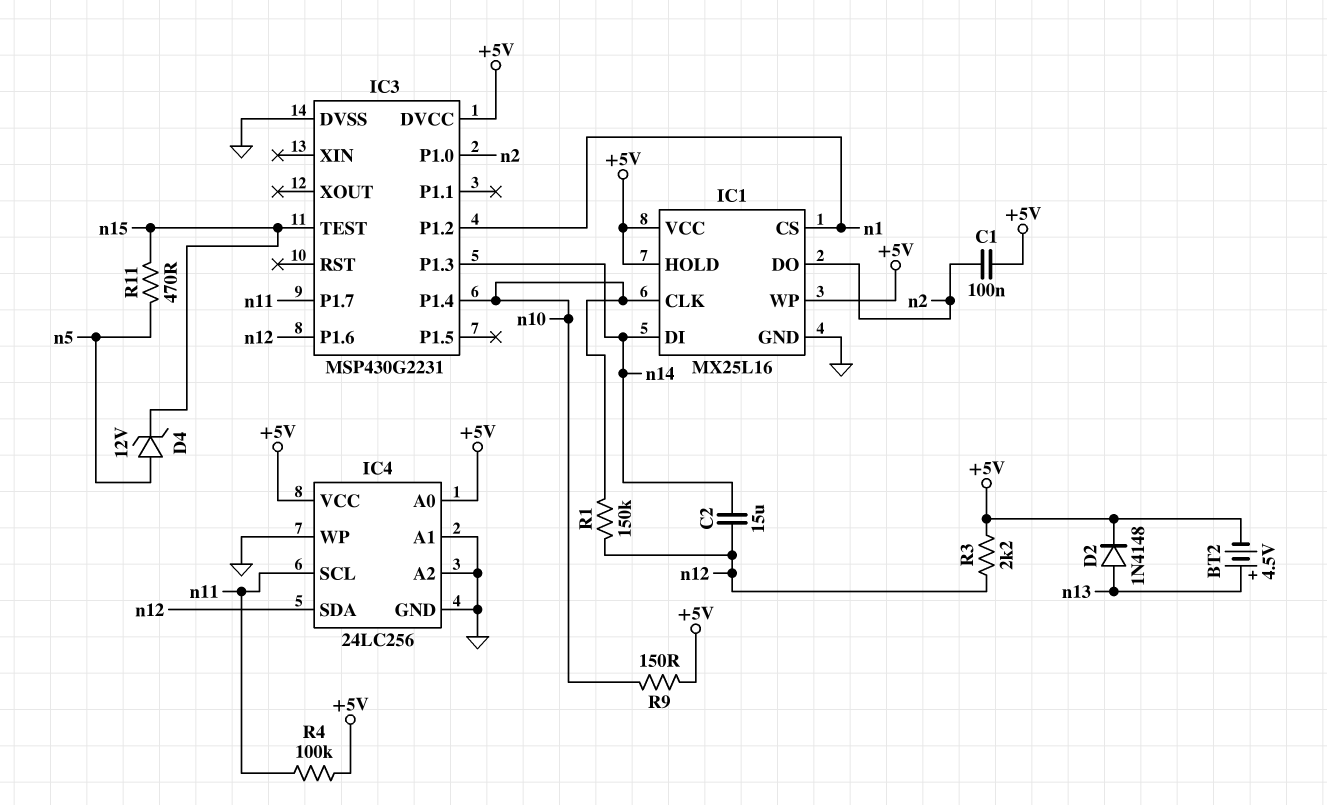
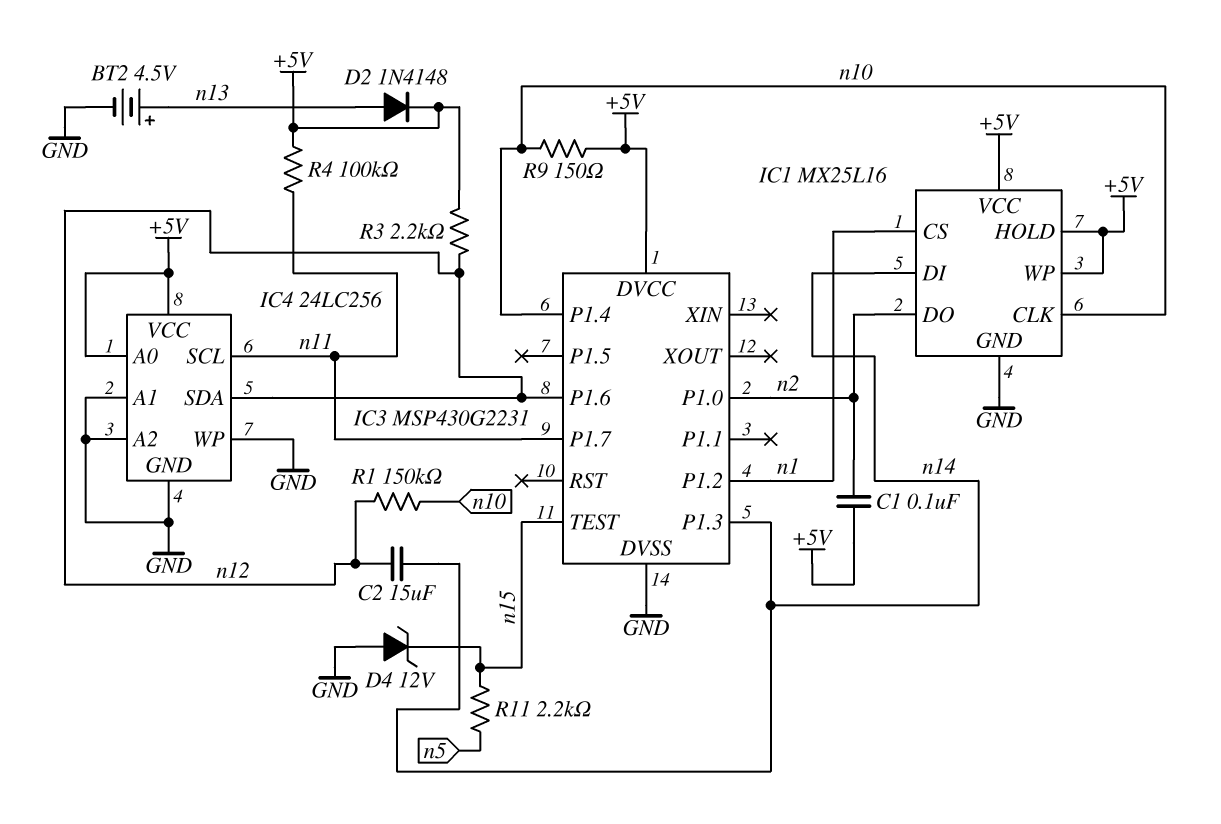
BT2: 4.5V (plus n13, minus +5V) -> 4.5V (plus n13, minus GND)
D4: zener 12V (A n5, K n15) -> zener 12V (A GND, K n15)
R11: 470 (n5, n15) -> 2.2k (n5, n15)

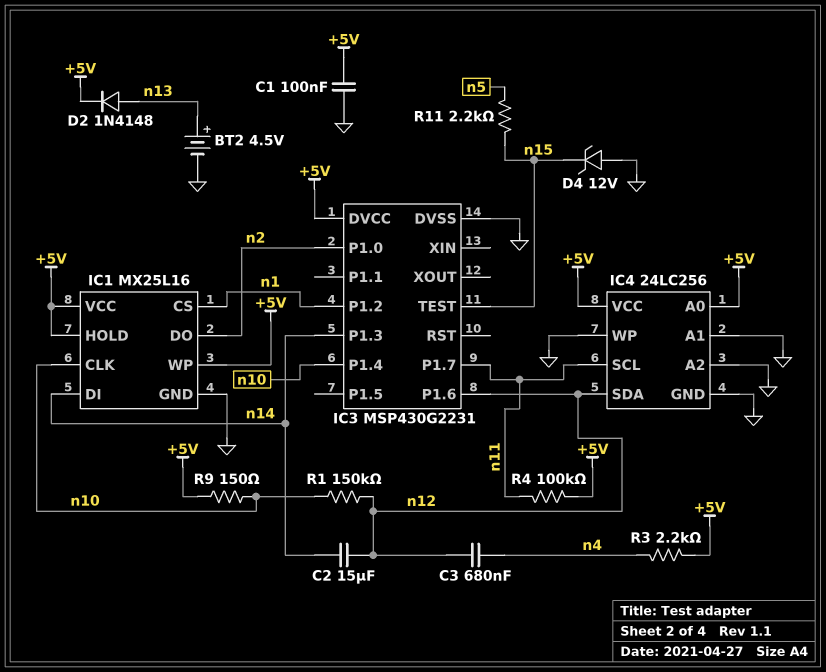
C1: 100nF (+5V, n2) -> 100nF (+5V, GND)
C3: none -> 680nF (n4, n12)
R3: 2.2k (+5V, n12) -> 2.2k (+5V, n4)

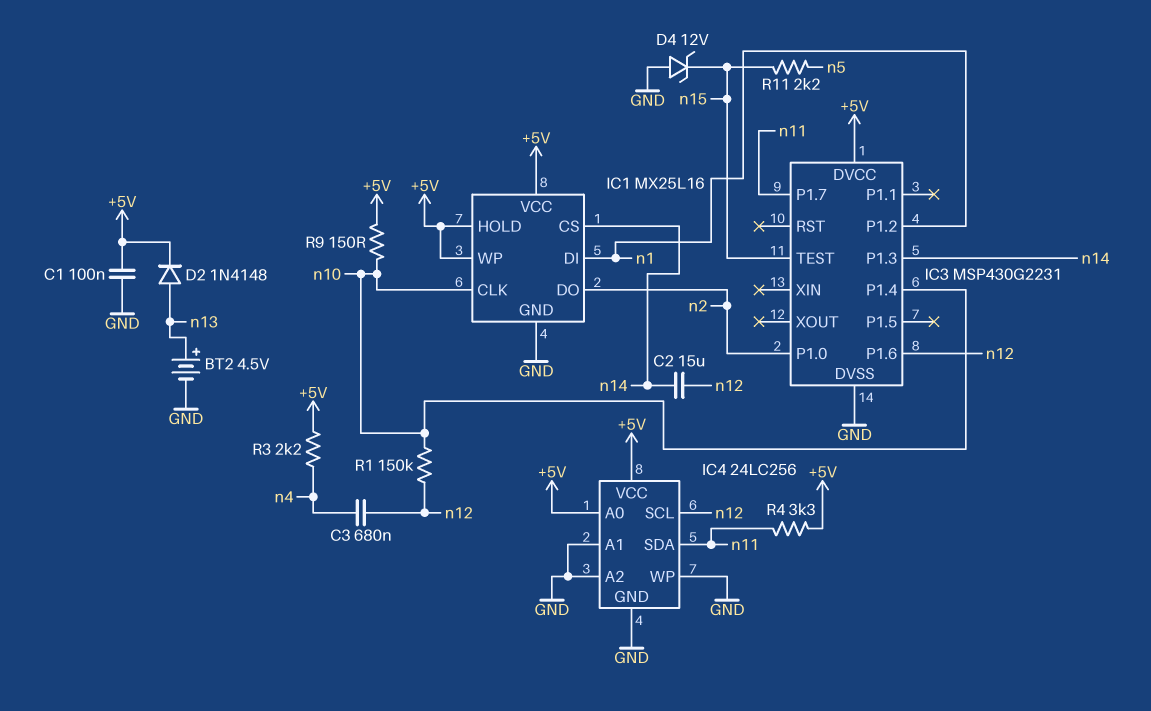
IC1 pin CS: n1 -> n14
IC1 pin DI: n14 -> n1
IC4 pin SCL: n11 -> n12
IC4 pin SDA: n12 -> n11
R4: 100k (+5V, n11) -> 3.3k (+5V, n11)

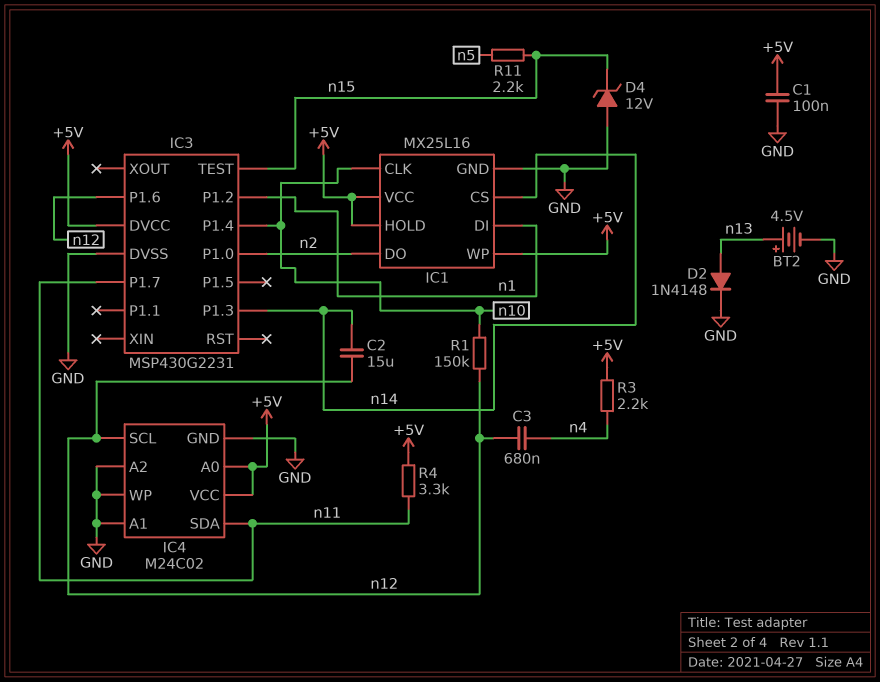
D2: diode 1N4148 (A n13, K +5V) -> diode 1N4148 (A n13, K GND)
IC4: 24LC256 -> M24C02
R9: 150 (+5V, n10) -> none

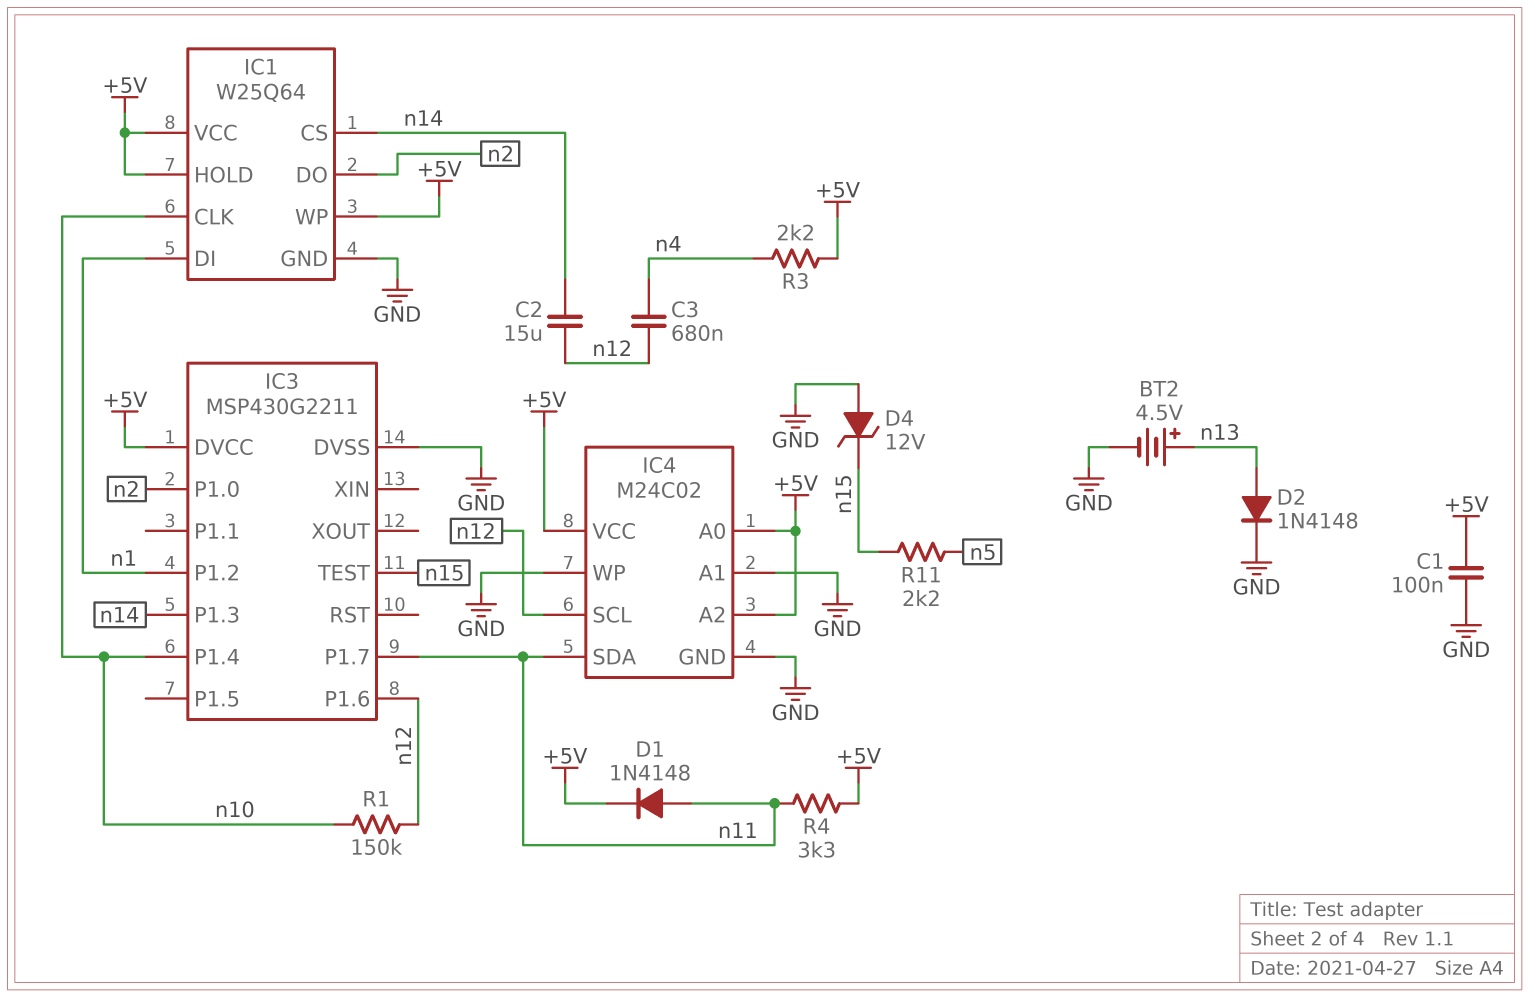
D1: none -> diode 1N4148 (A n11, K +5V)
IC1: MX25L16 -> W25Q64
IC3: MSP430G2231 -> MSP430G2211
IC4 pin A2: GND -> +5V

